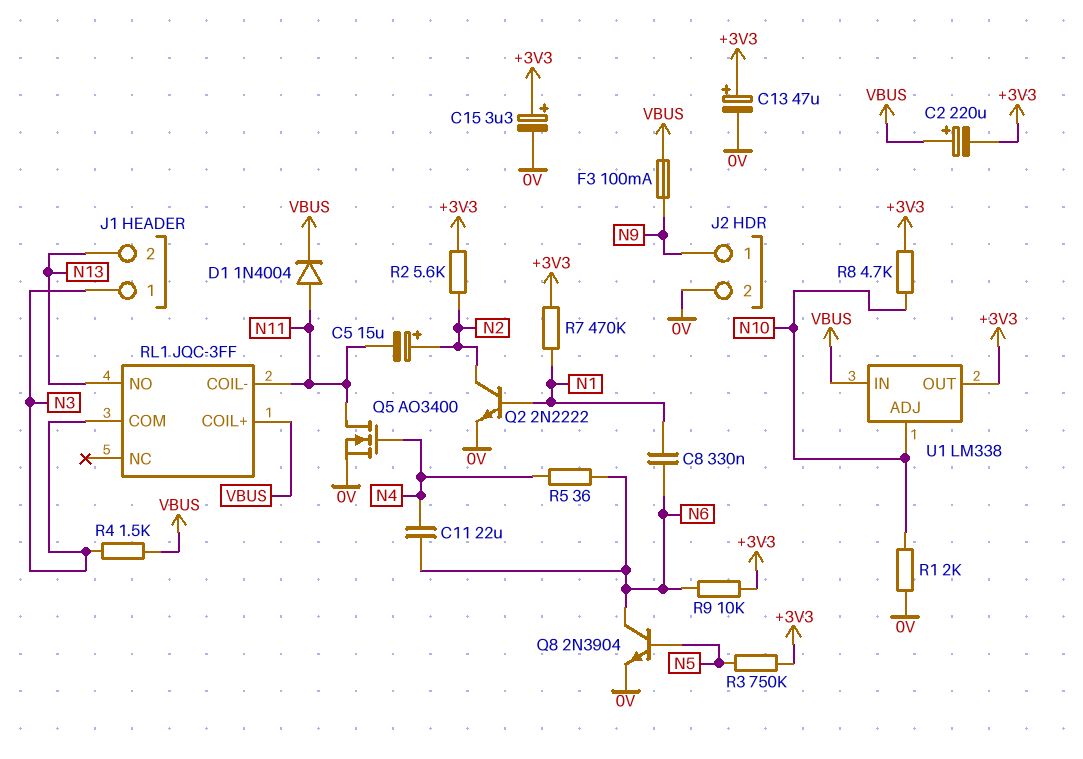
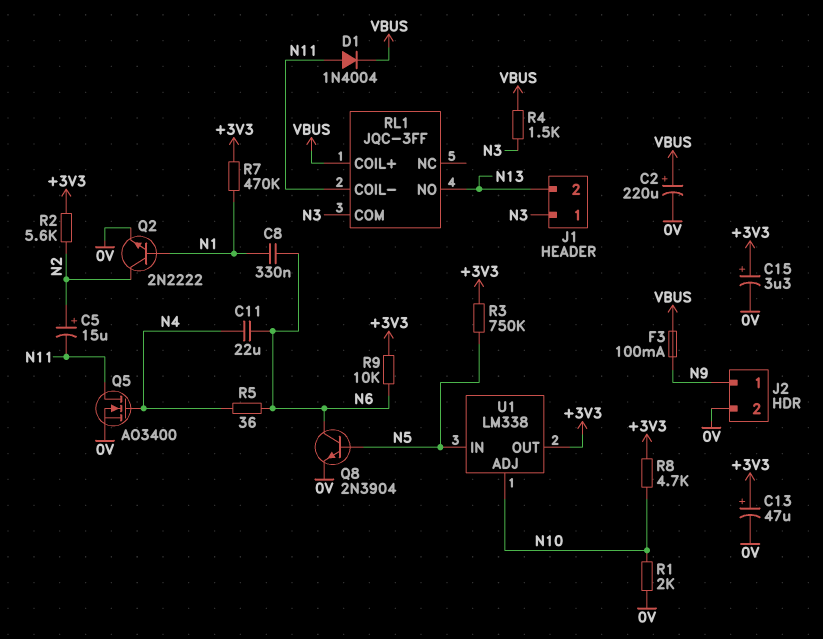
C2: 220uF (plus VBUS, minus +3V3) -> 220uF (plus VBUS, minus 0V)
U1 pin IN: VBUS -> N5

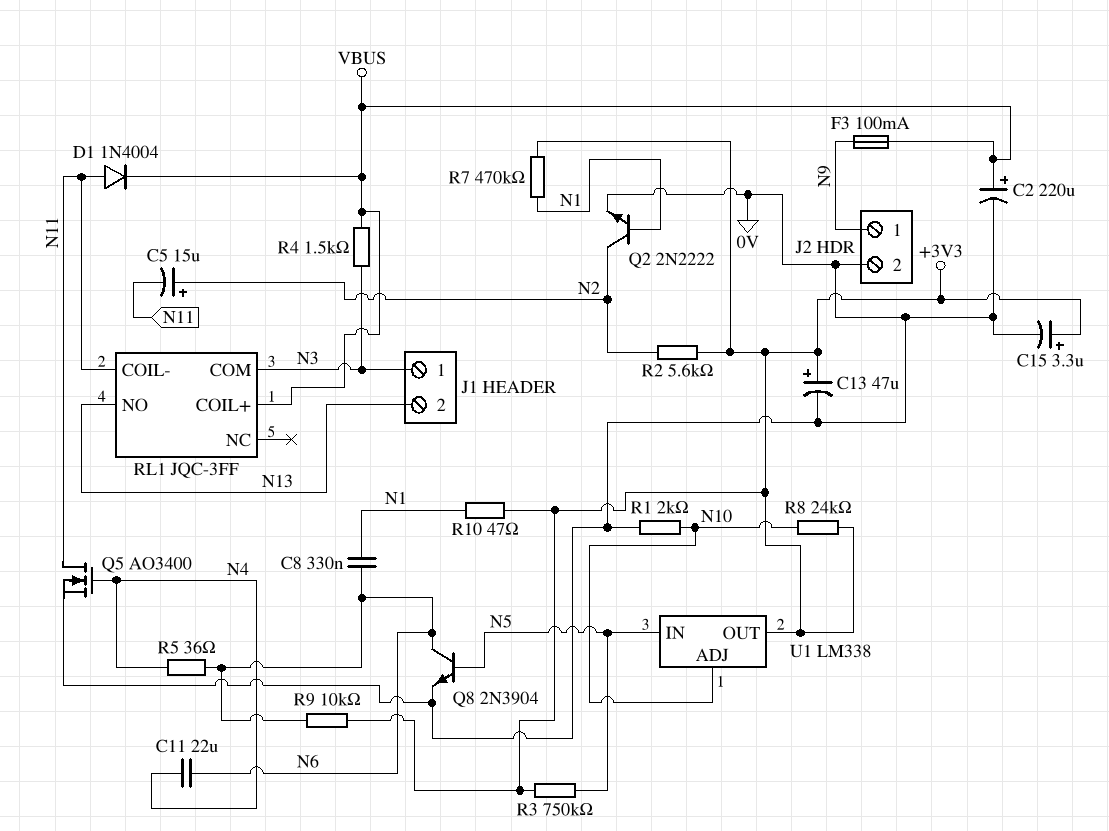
R8: 4.7k (+3V3, N10) -> 24k (+3V3, N10)
R10: none -> 47 (+3V3, N1)

